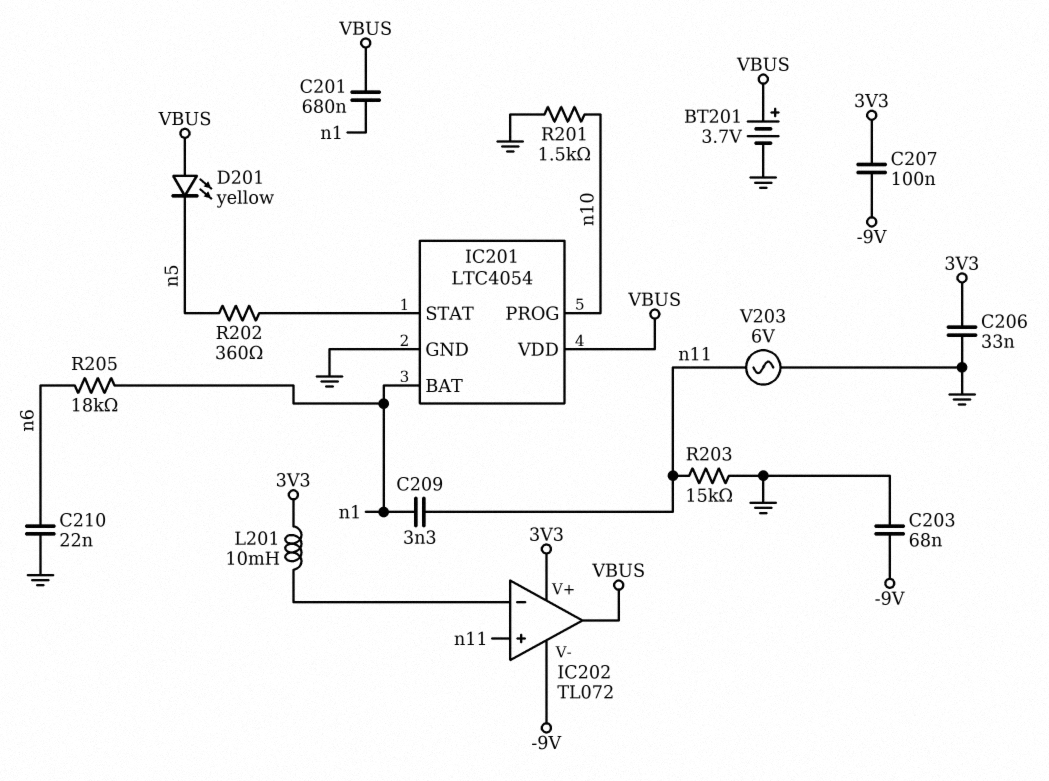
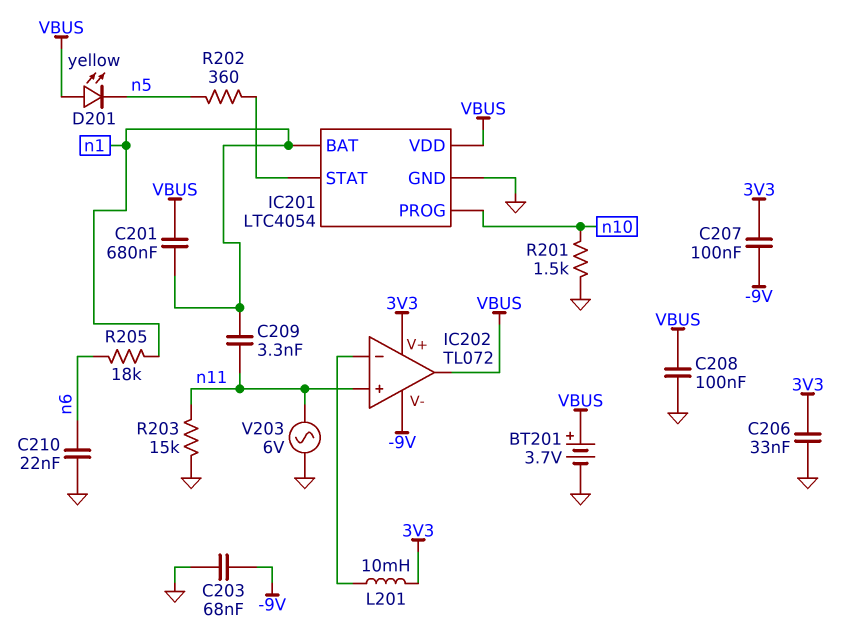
C208: none -> 100nF (GND, VBUS)

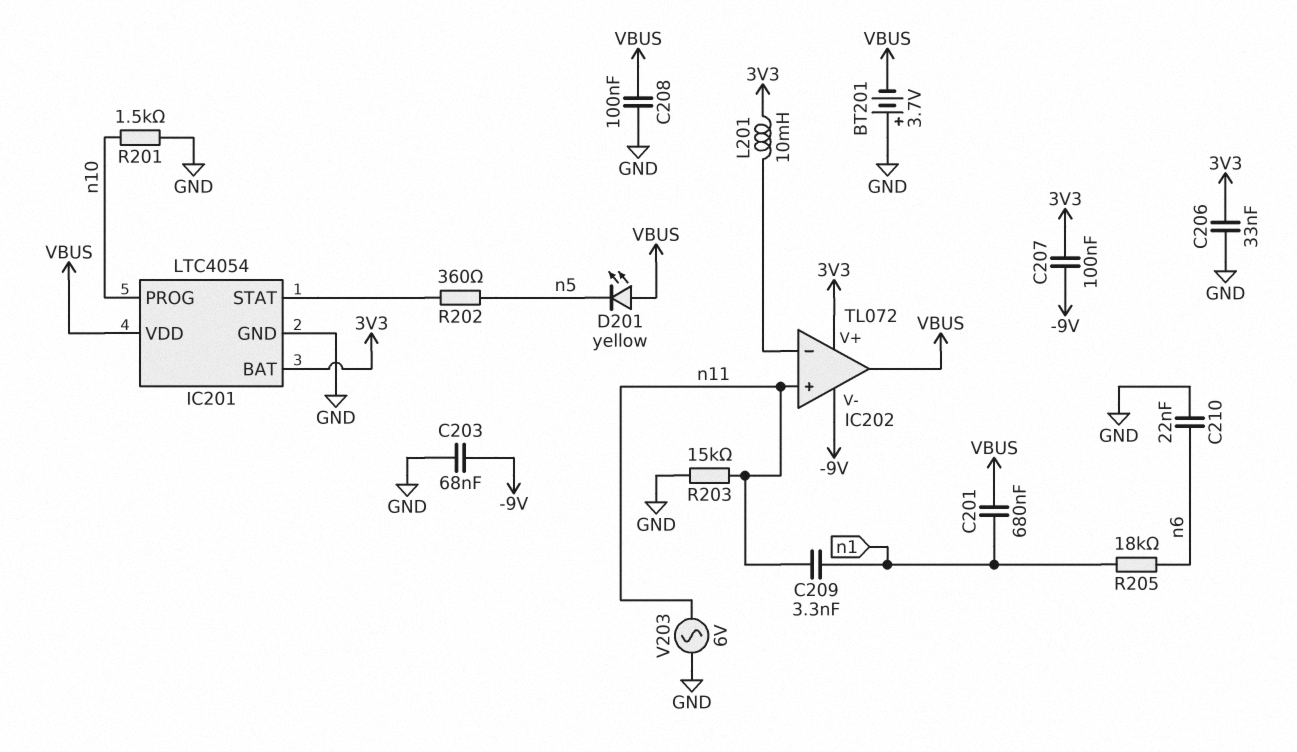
BT201: 3.7V (plus VBUS, minus GND) -> 3.7V (plus GND, minus VBUS)
IC201 pin BAT: n1 -> 3V3

